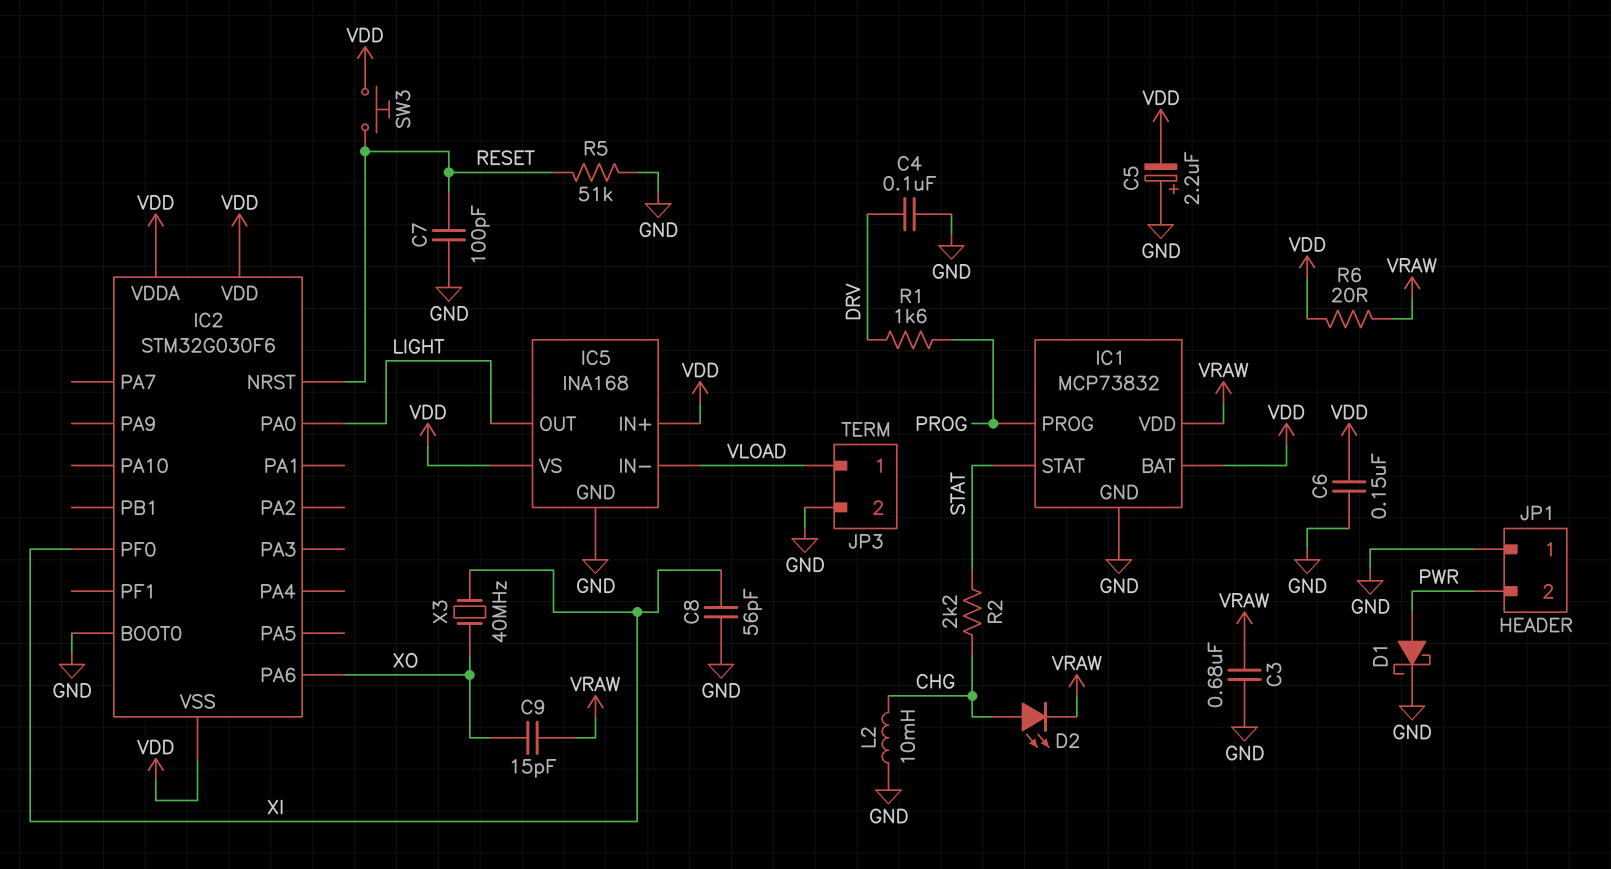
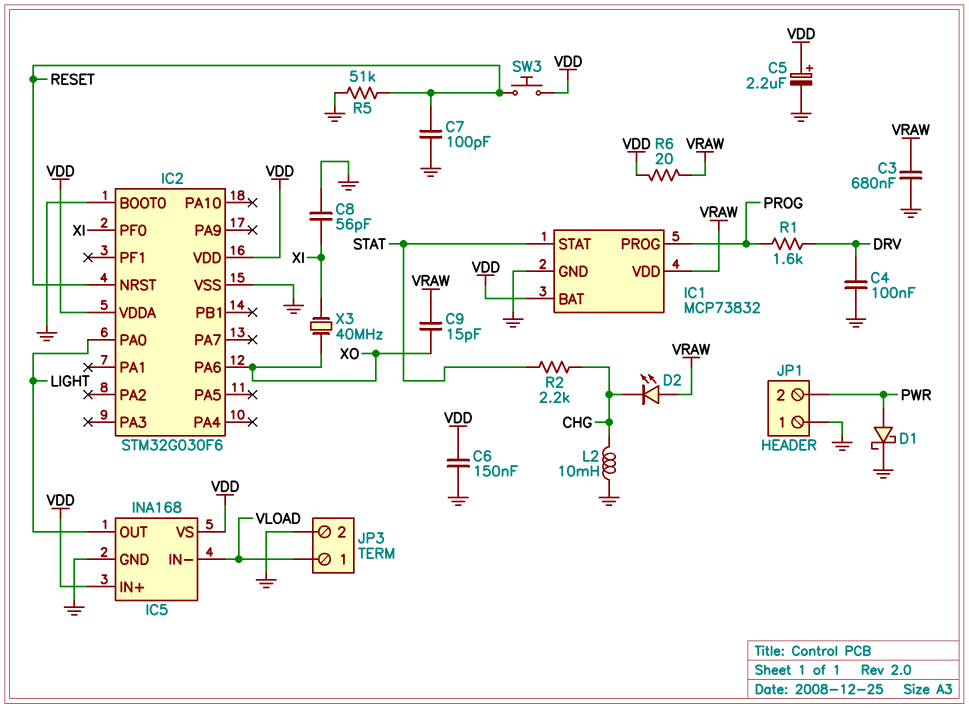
C5: 2.2uF (plus GND, minus VDD) -> 2.2uF (plus VDD, minus GND)
D2: LED (A CHG, K VRAW) -> LED (A VRAW, K CHG)
IC2 pin VSS: VDD -> GND

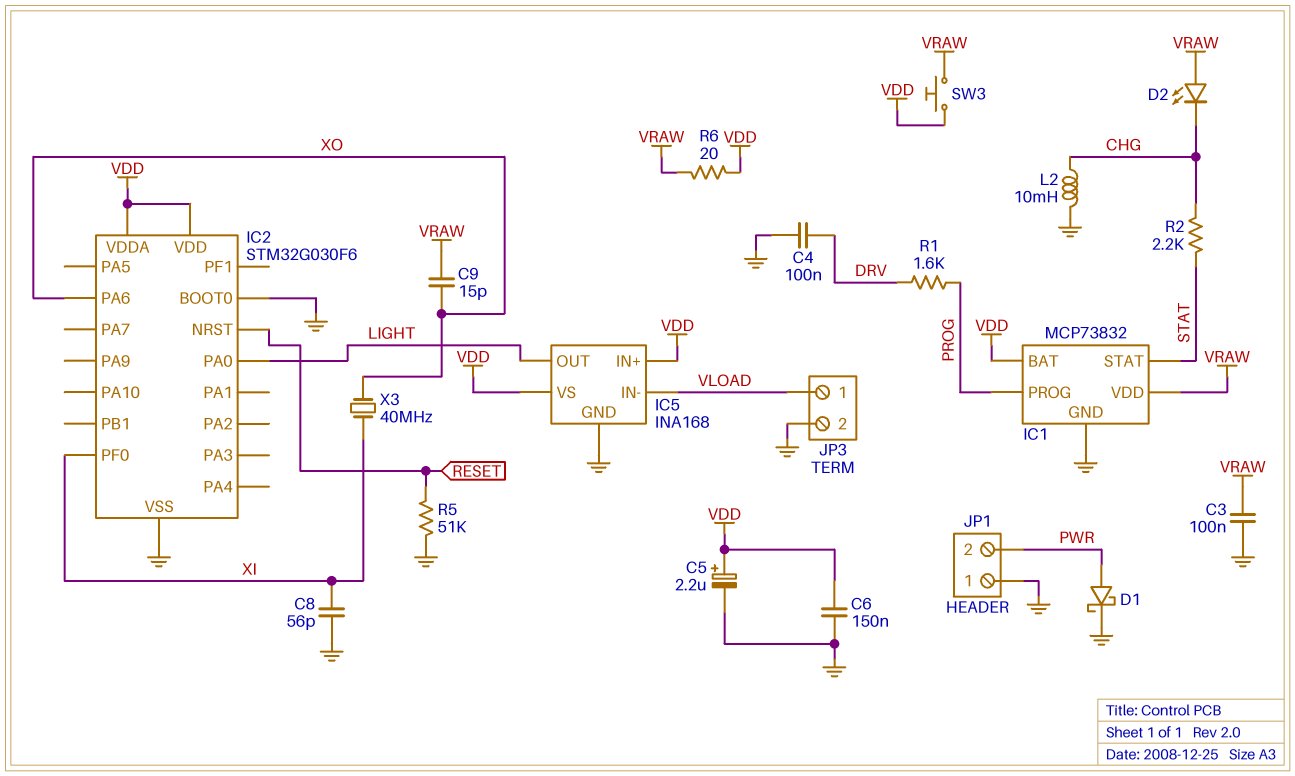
C3: 680nF (GND, VRAW) -> 100nF (GND, VRAW)
C7: 100pF (GND, RESET) -> none
SW3: button (RESET, VDD) -> button (VDD, VRAW)

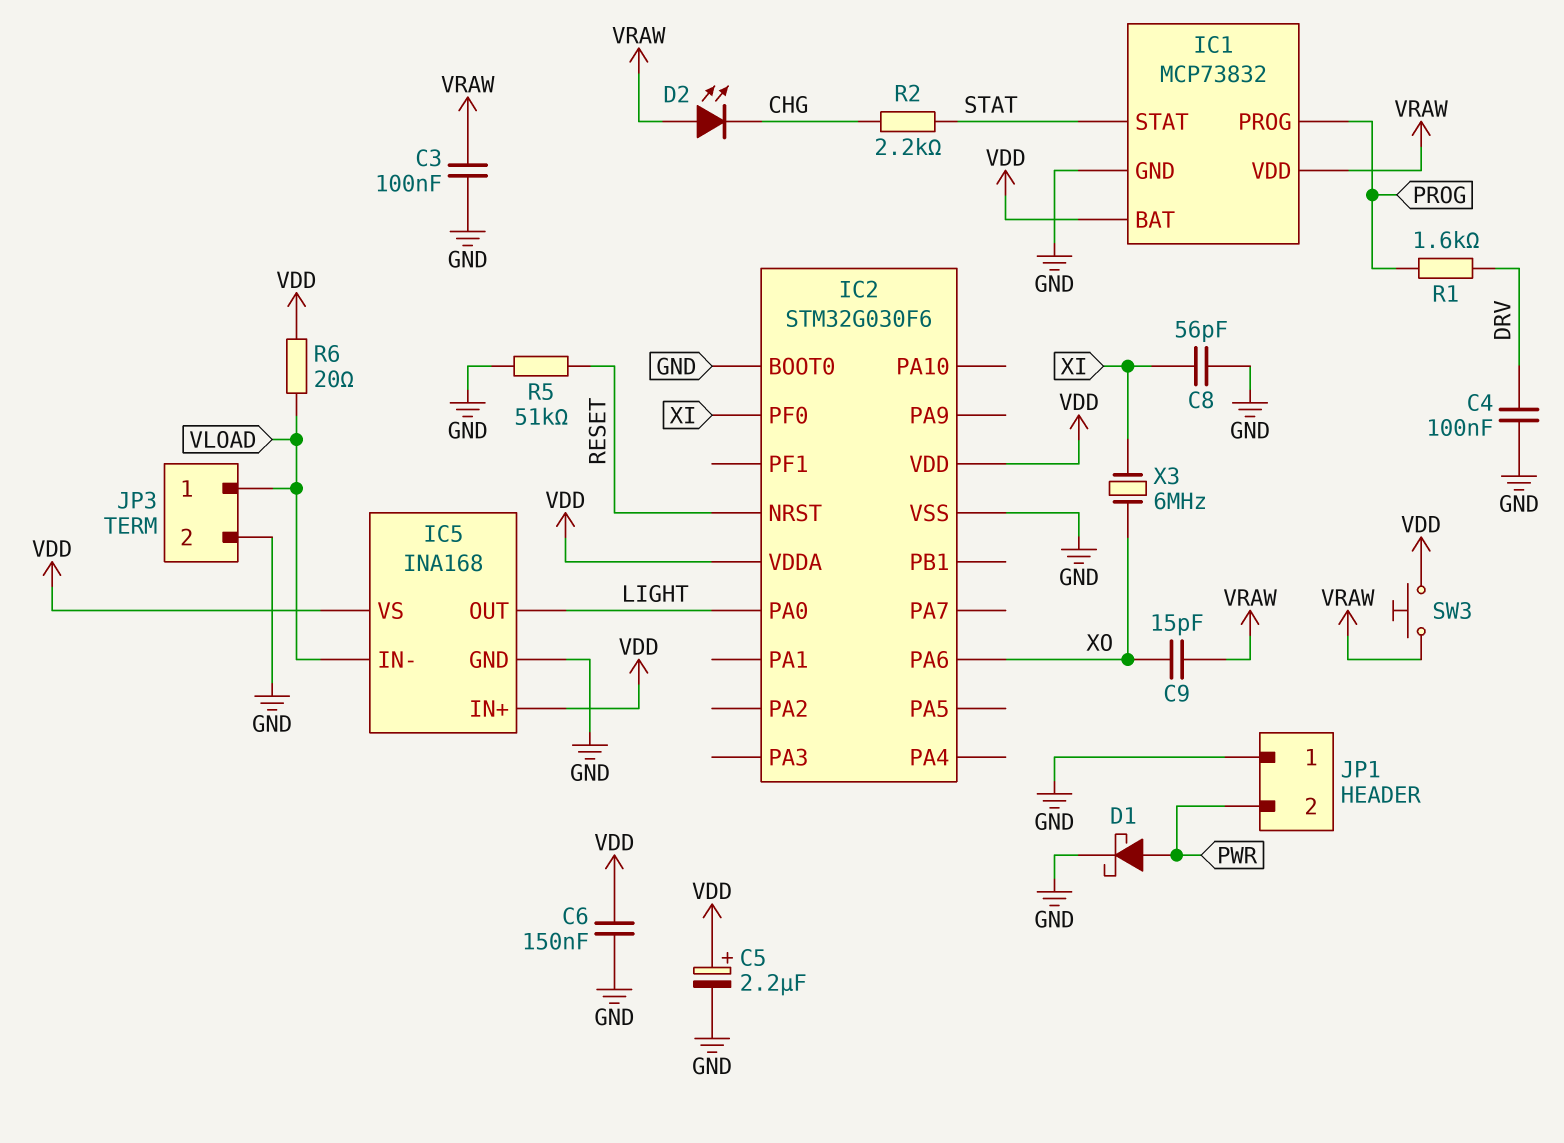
L2: 10mH (CHG, GND) -> none
R6: 20 (VDD, VRAW) -> 20 (VDD, VLOAD)
X3: 40MHz (XI, XO) -> 6MHz (XI, XO)

